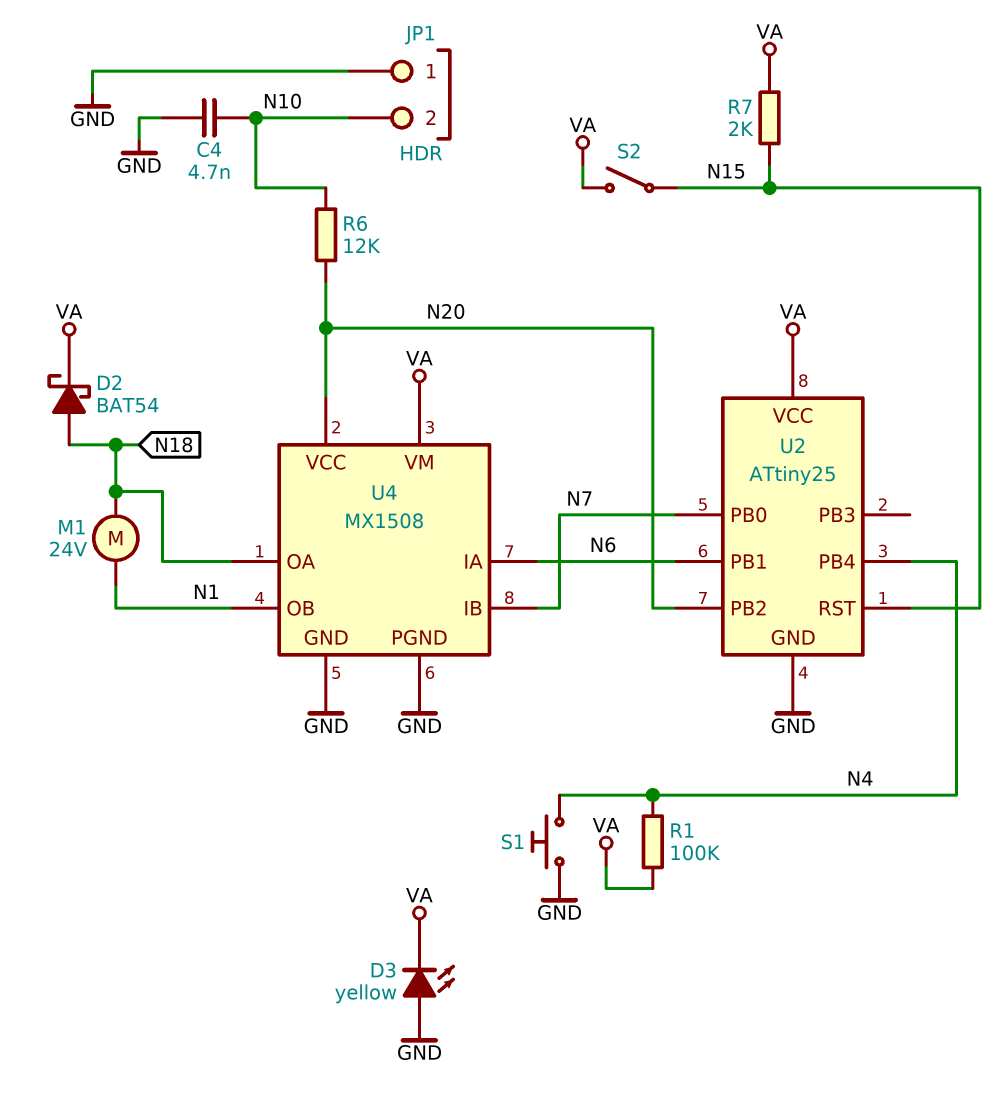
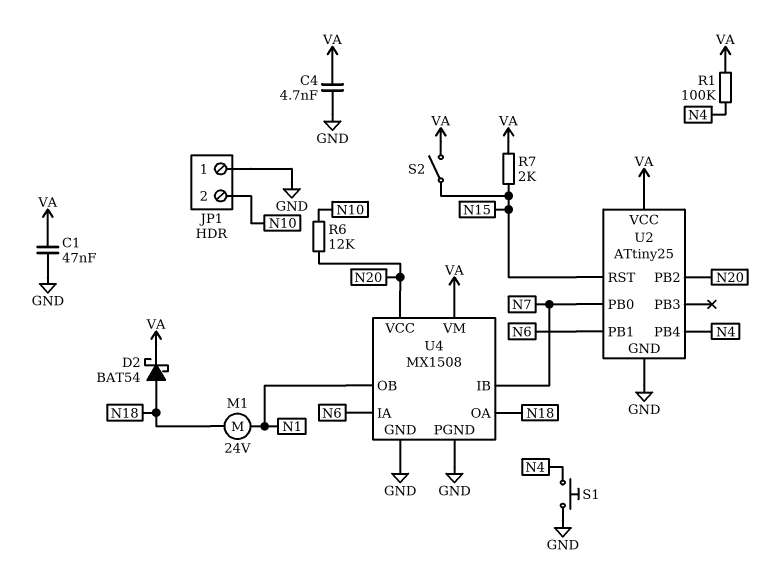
C1: none -> 47nF (GND, VA)
C4: 4.7nF (GND, N10) -> 4.7nF (GND, VA)
D3: LED yellow (A GND, K VA) -> none

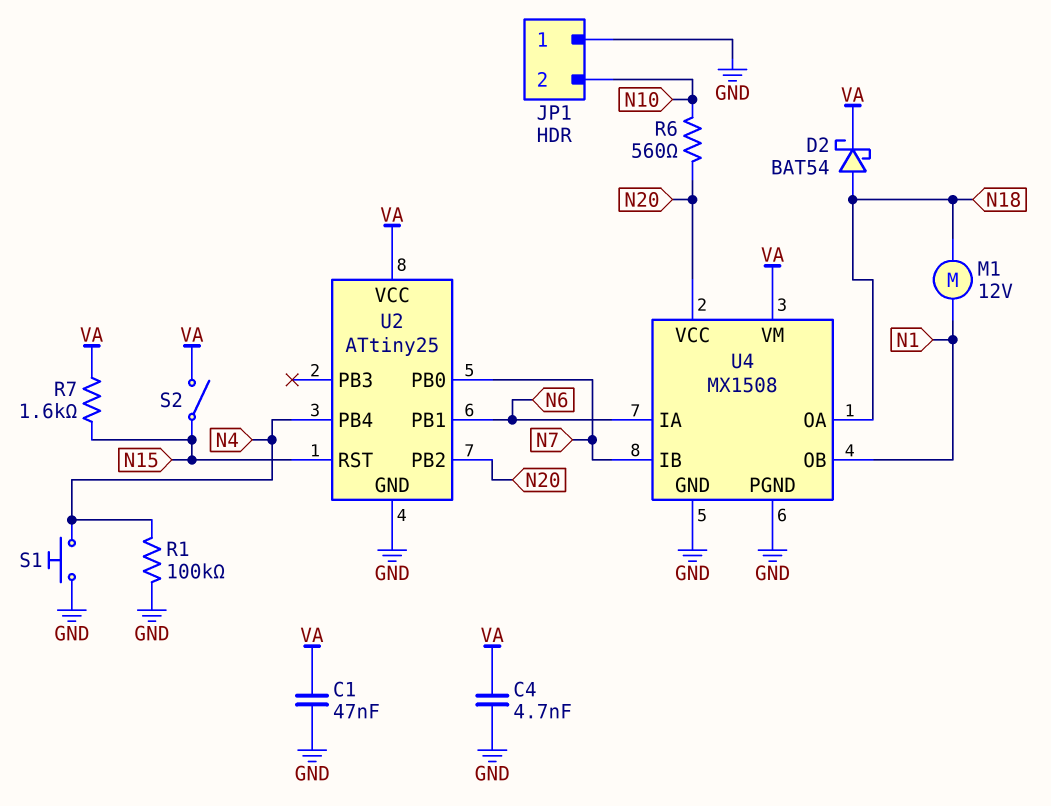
M1: motor 24V (N1, N18) -> motor 12V (N1, N18)
R1: 100k (N4, VA) -> 100k (GND, N4)
R6: 12k (N10, N20) -> 560 (N10, N20)
R7: 2k (N15, VA) -> 1.6k (N15, VA)

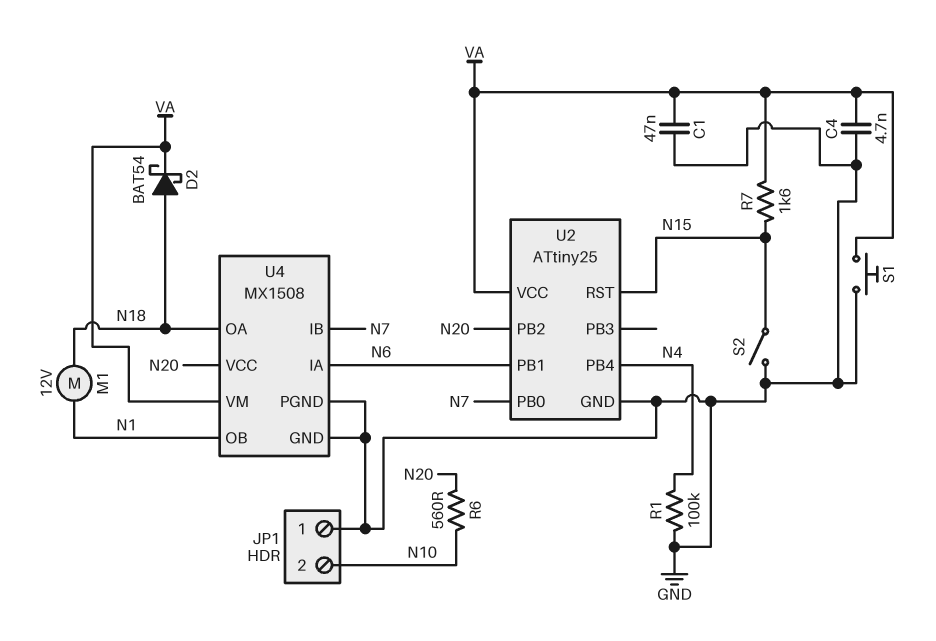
S1: button (GND, N4) -> button (GND, VA)
S2: switch (N15, VA) -> switch (GND, N15)

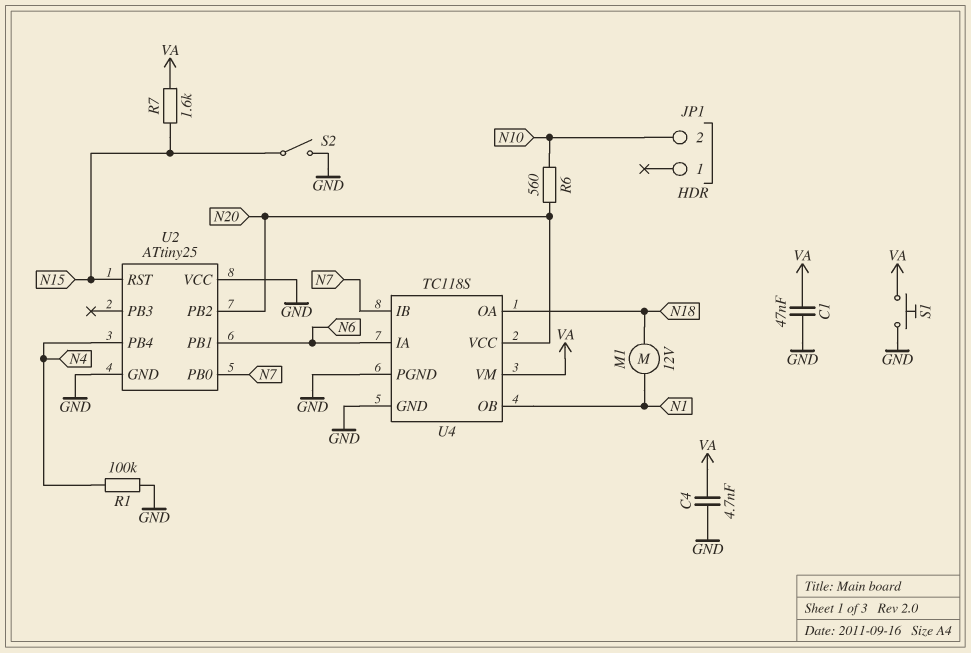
D2: schottky BAT54 (A N18, K VA) -> none
JP1 pin 1: GND -> none
U2 pin VCC: VA -> GND
U4: MX1508 -> TC118S

